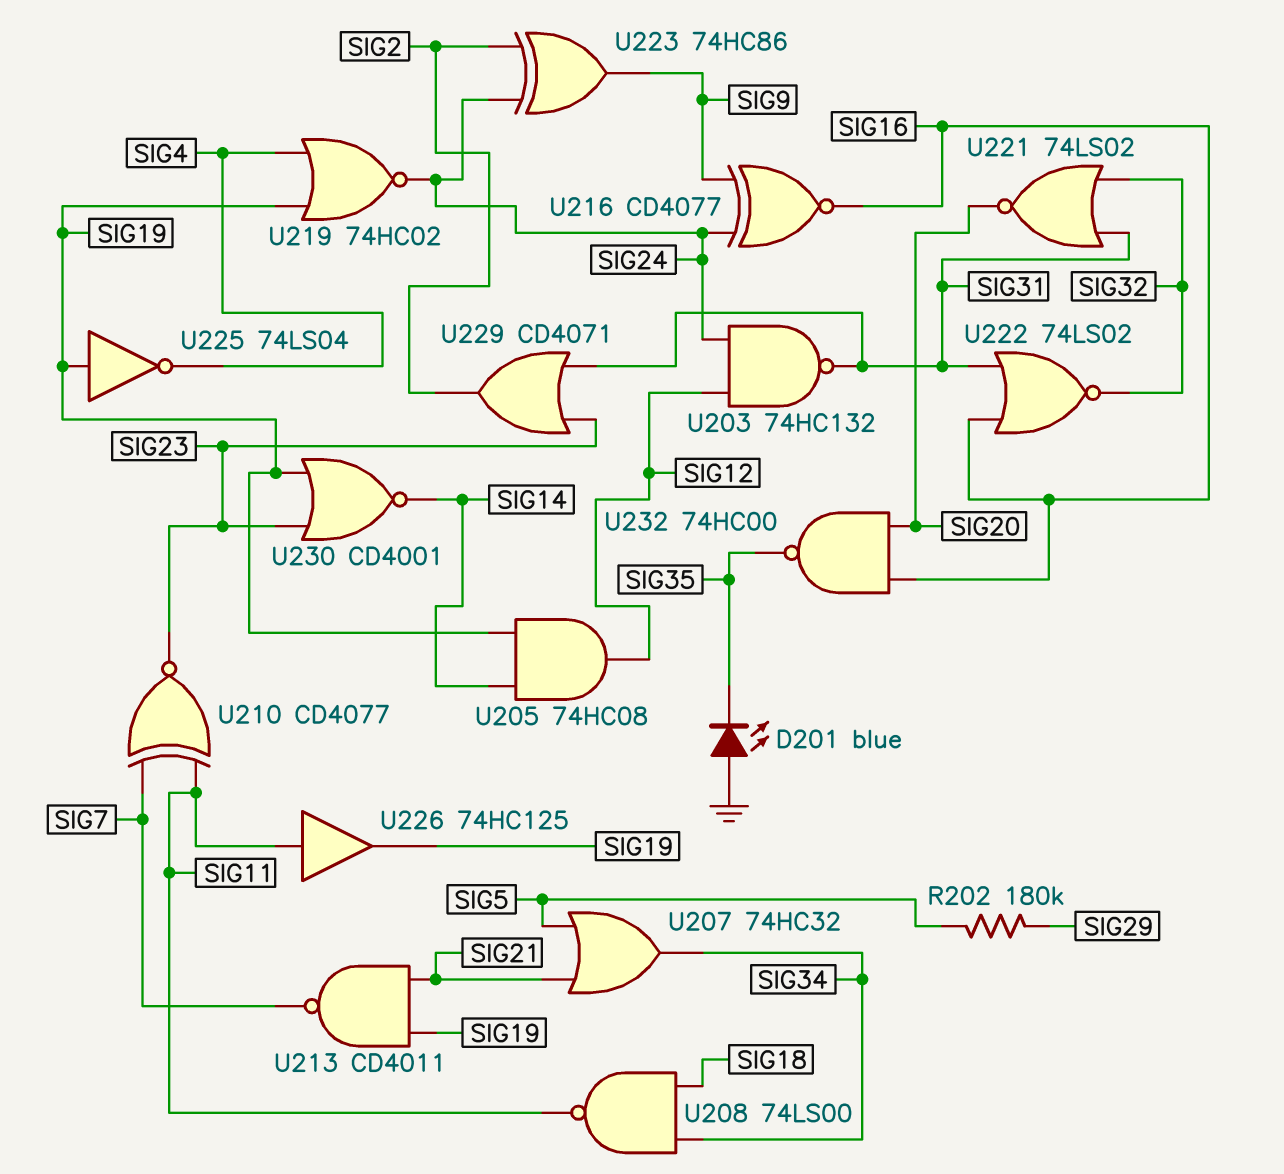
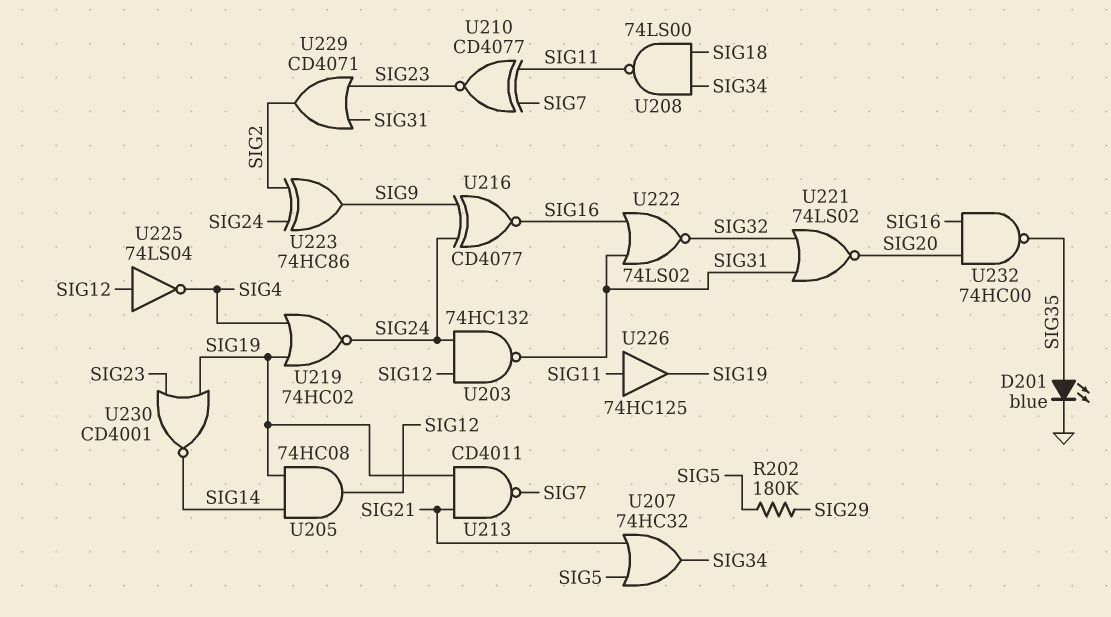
D201: LED blue (A GND, K SIG35) -> LED blue (A SIG35, K GND)
U225: NOT 74LS04 (in SIG19, out SIG4) -> NOT 74LS04 (in SIG12, out SIG4)

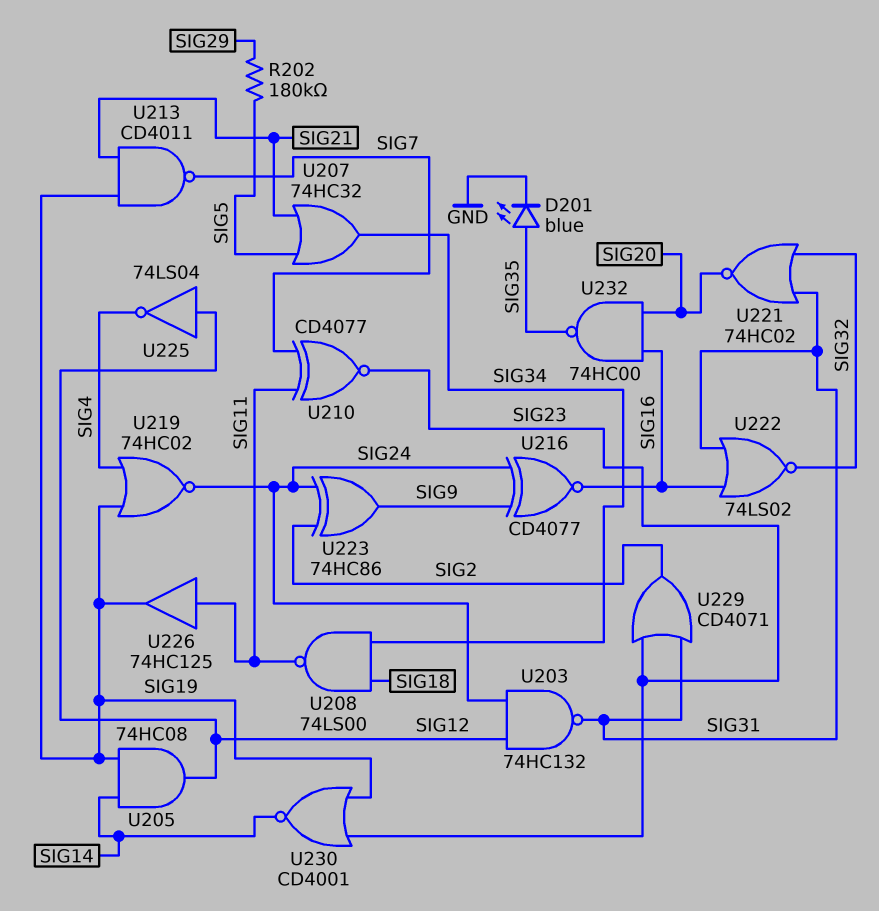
U221: NOR 74LS02 (in SIG31, in SIG32, out SIG20) -> NOR 74HC02 (in SIG31, in SIG32, out SIG20)

